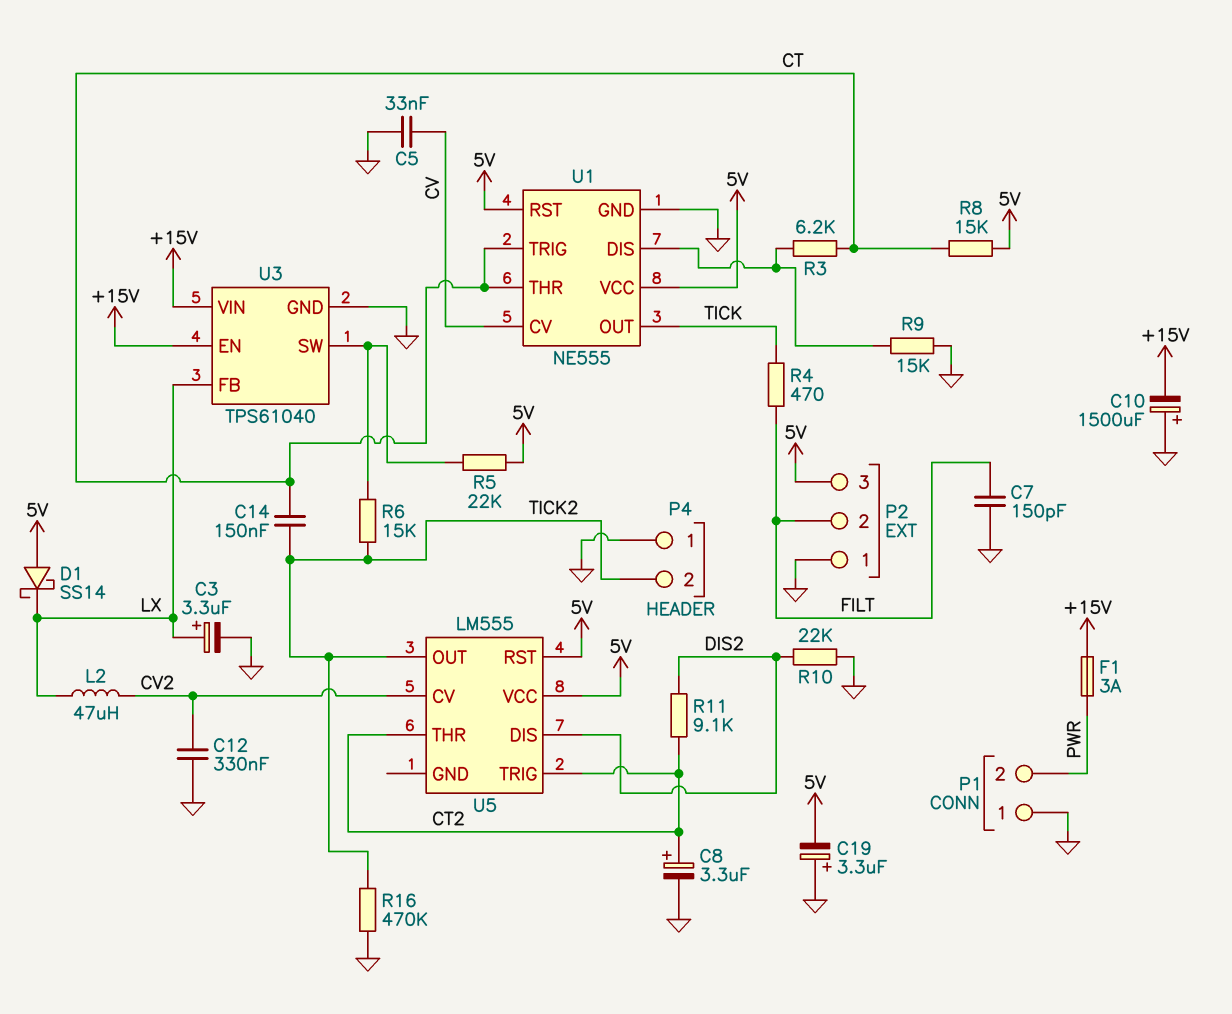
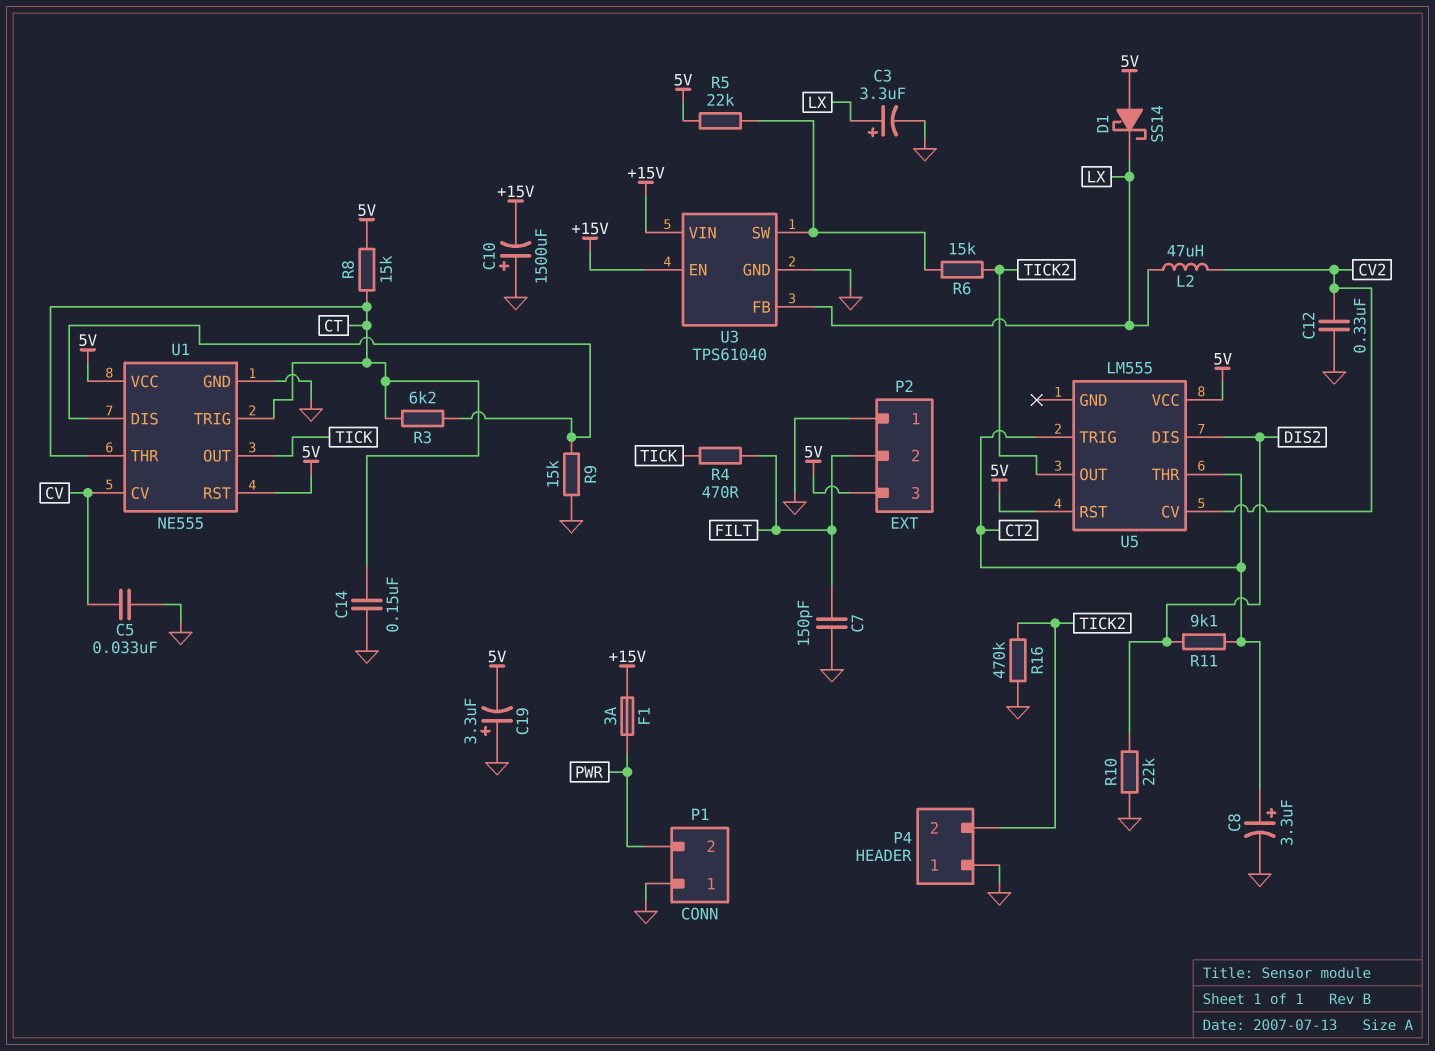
C14: 150nF (CT, TICK2) -> 150nF (CT, GND)

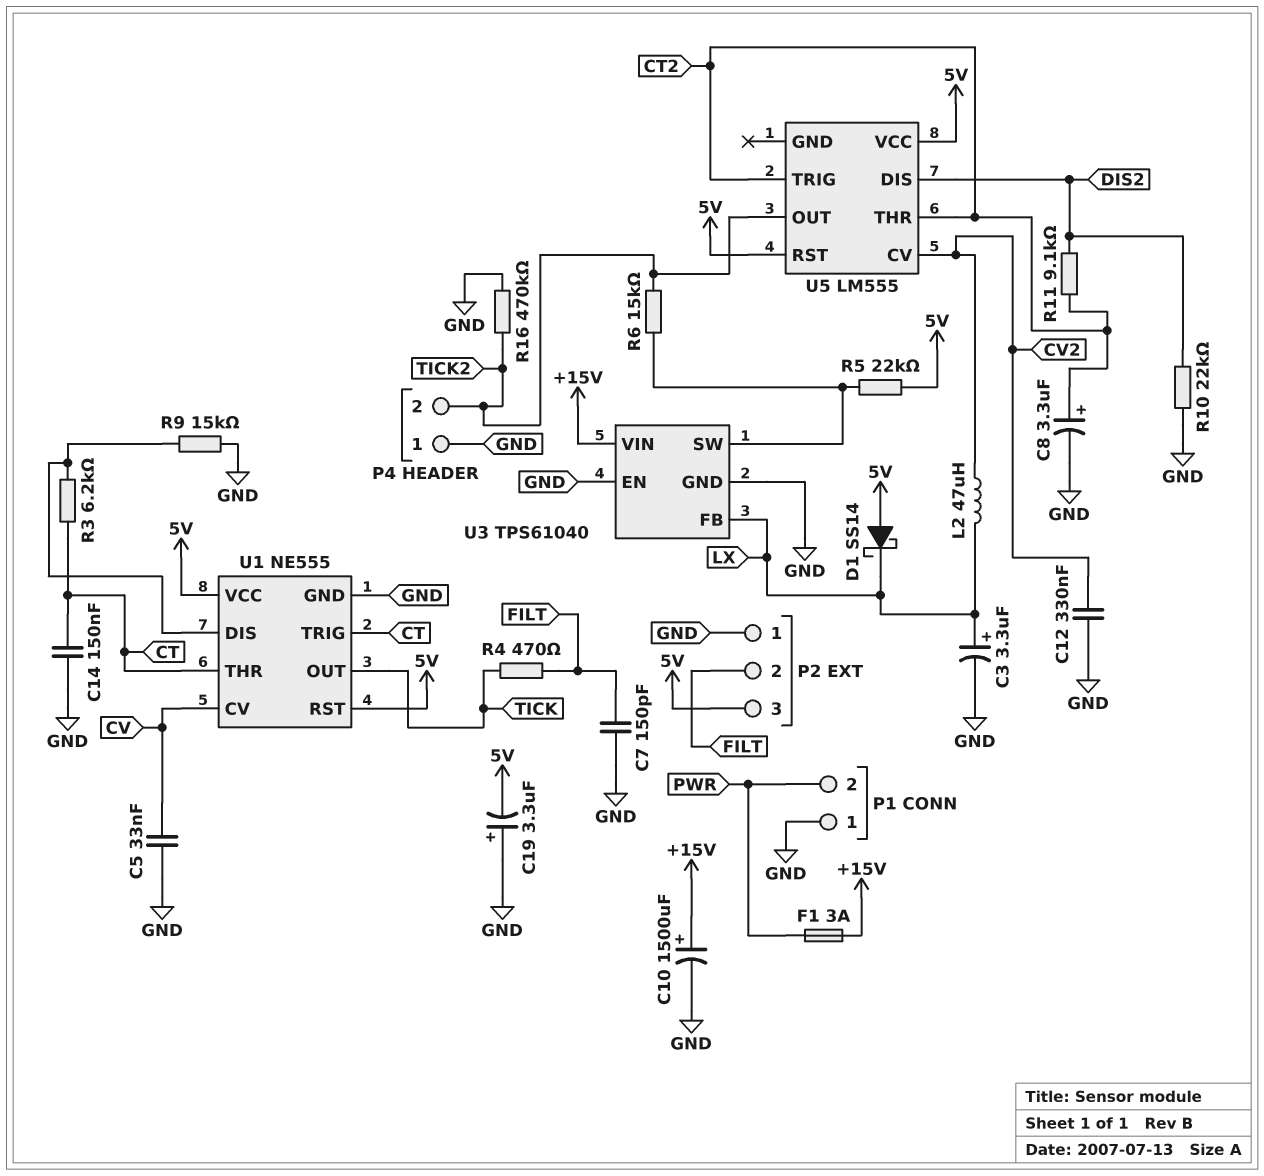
C10: 1500uF (plus GND, minus +15V) -> 1500uF (plus +15V, minus GND)
R8: 15k (5V, CT) -> none
U3 pin EN: +15V -> GND

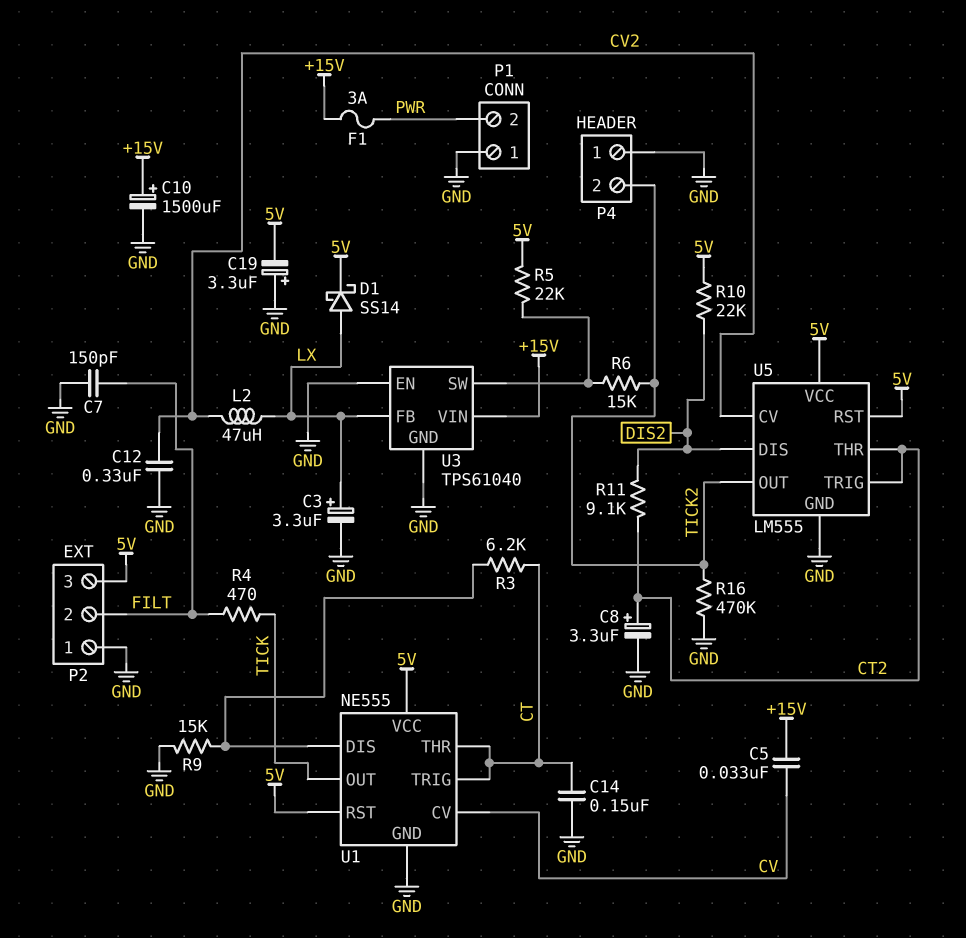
C5: 33nF (CV, GND) -> 33nF (+15V, CV)
D1: schottky SS14 (A 5V, K LX) -> schottky SS14 (A LX, K 5V)
R10: 22k (DIS2, GND) -> 22k (5V, DIS2)
U5 pin GND: none -> GND

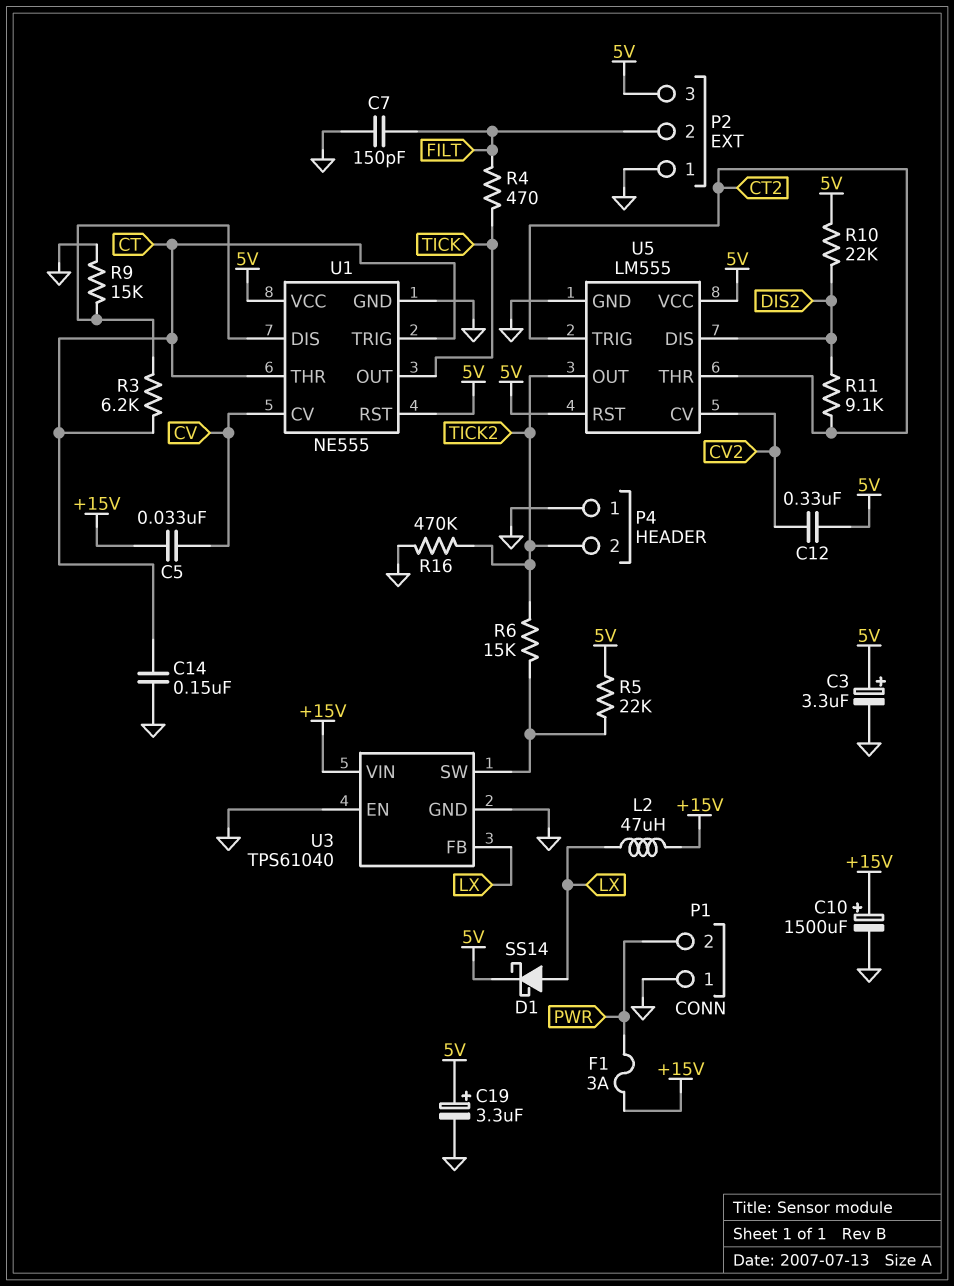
C3: 3.3uF (plus LX, minus GND) -> 3.3uF (plus 5V, minus GND)
C8: 3.3uF (plus CT2, minus GND) -> none
C12: 330nF (CV2, GND) -> 330nF (5V, CV2)
C19: 3.3uF (plus GND, minus 5V) -> 3.3uF (plus 5V, minus GND)
L2: 47uH (CV2, LX) -> 47uH (+15V, LX)

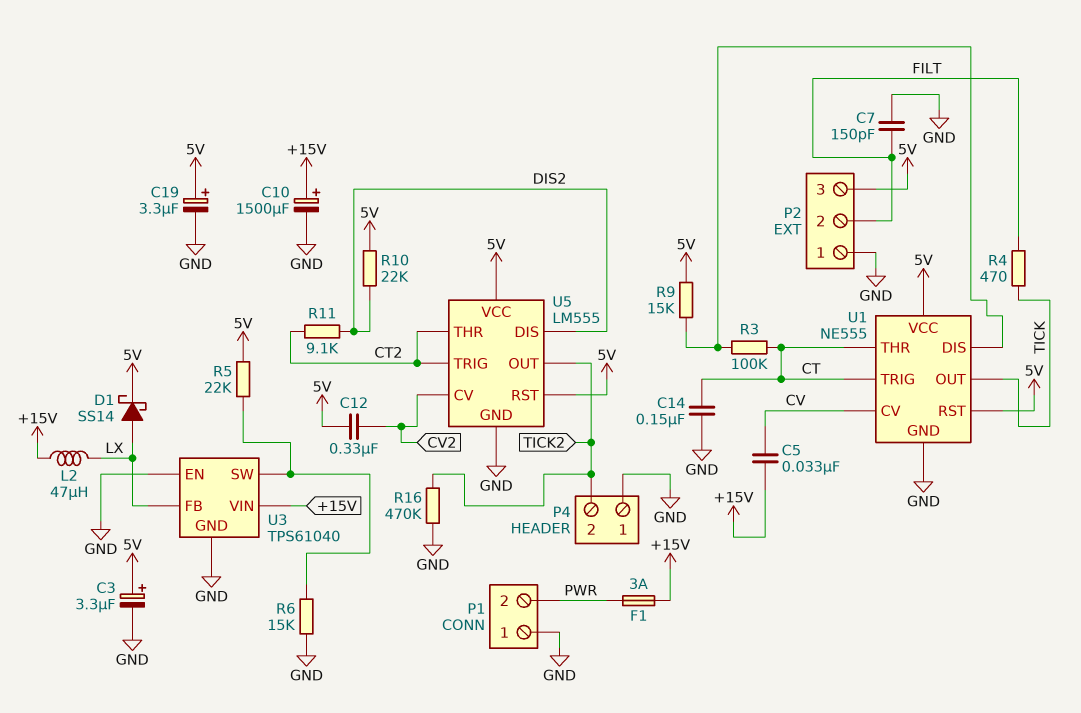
R3: 6.2k (CT, U1/DIS) -> 100k (CT, U1/DIS)
R6: 15k (TICK2, U3/SW) -> 15k (GND, U3/SW)
R9: 15k (GND, U1/DIS) -> 15k (5V, U1/DIS)

